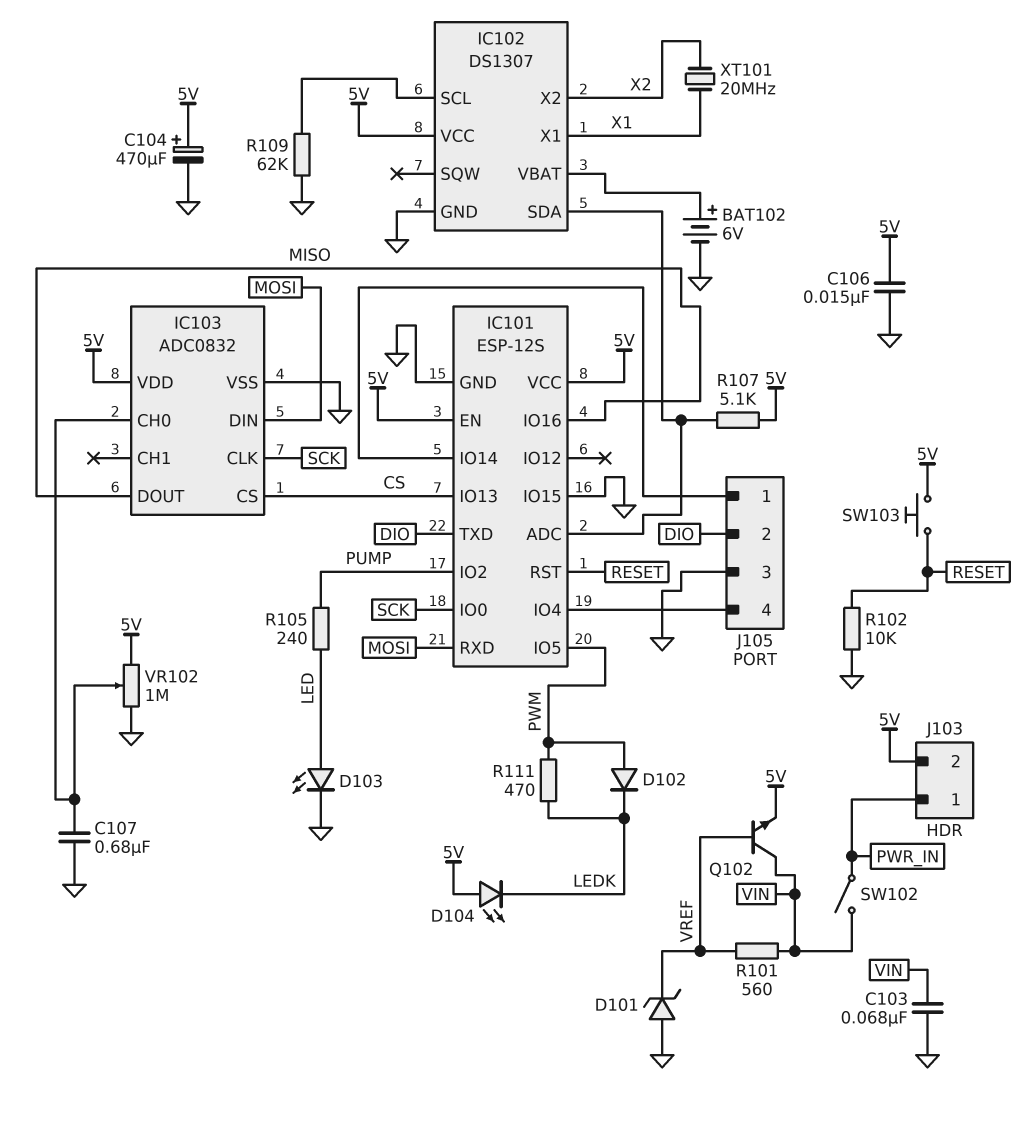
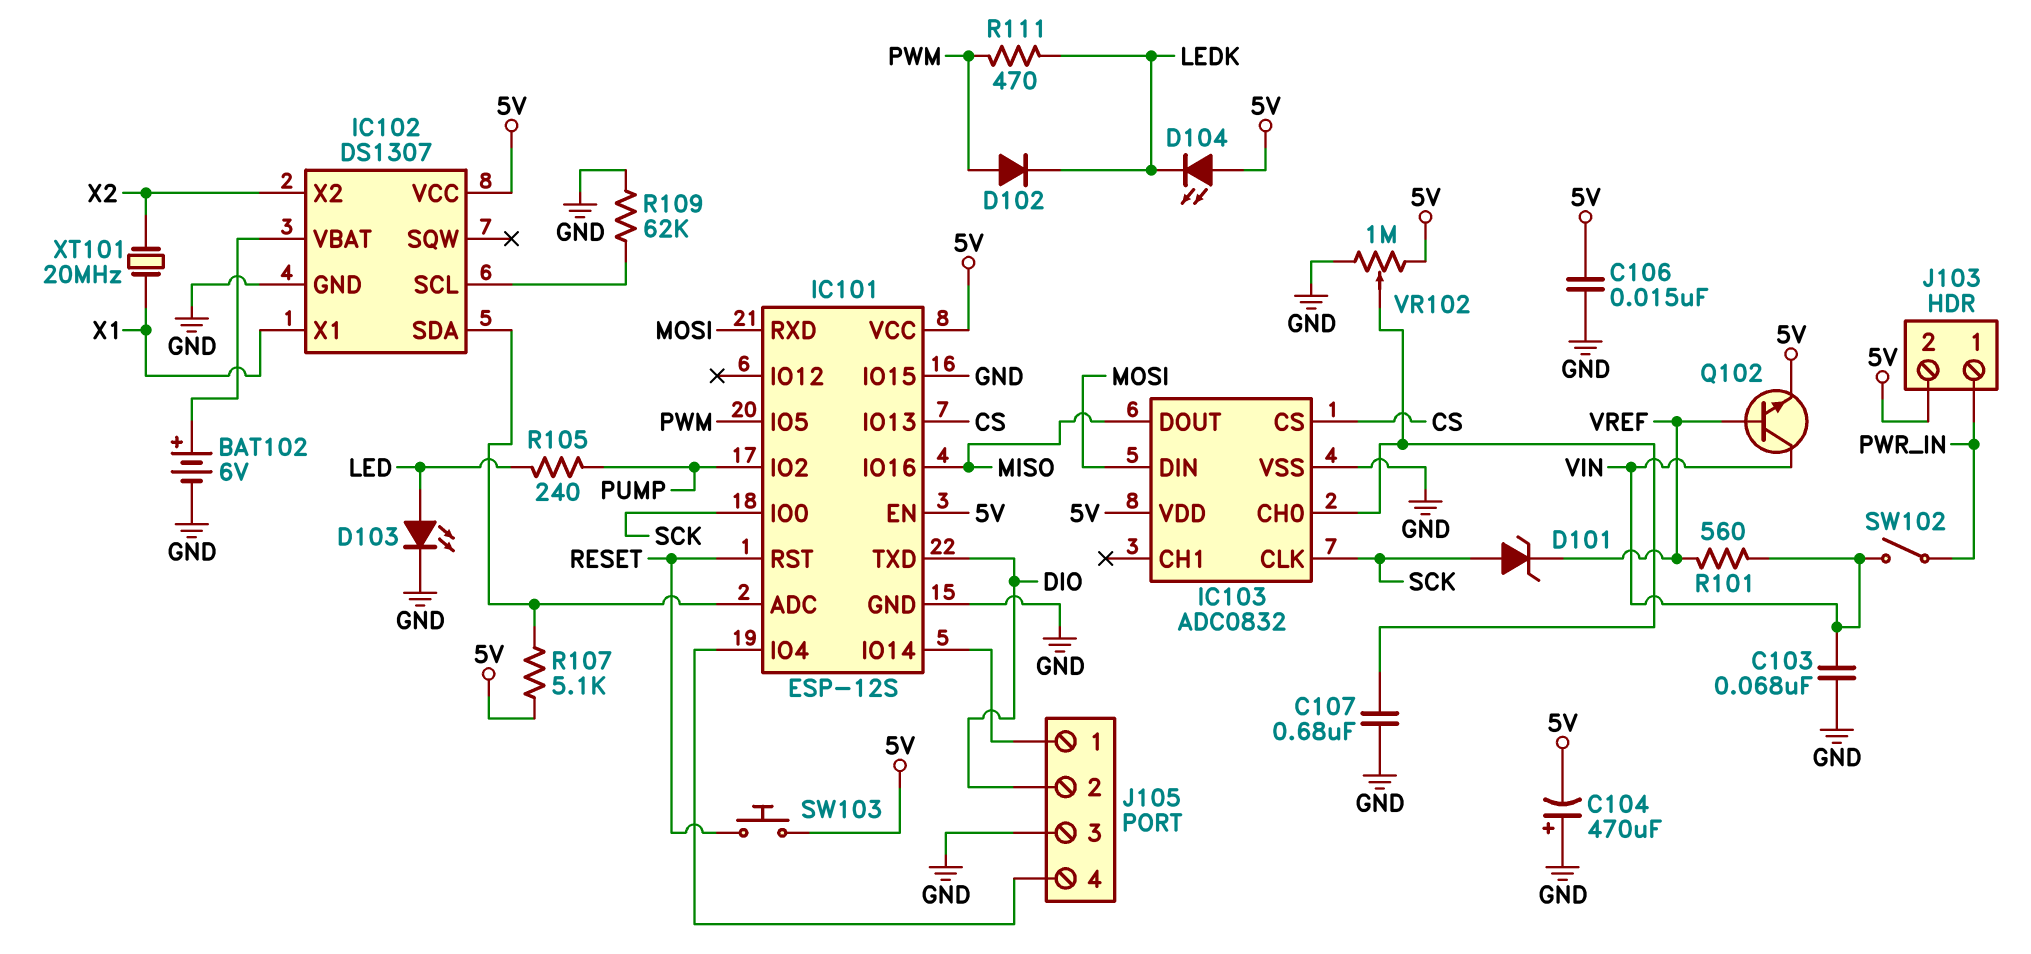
C104: 470uF (plus 5V, minus GND) -> 470uF (plus GND, minus 5V)
D101: zener (A GND, K VREF) -> zener (A SCK, K VREF)
R102: 10k (GND, RESET) -> none

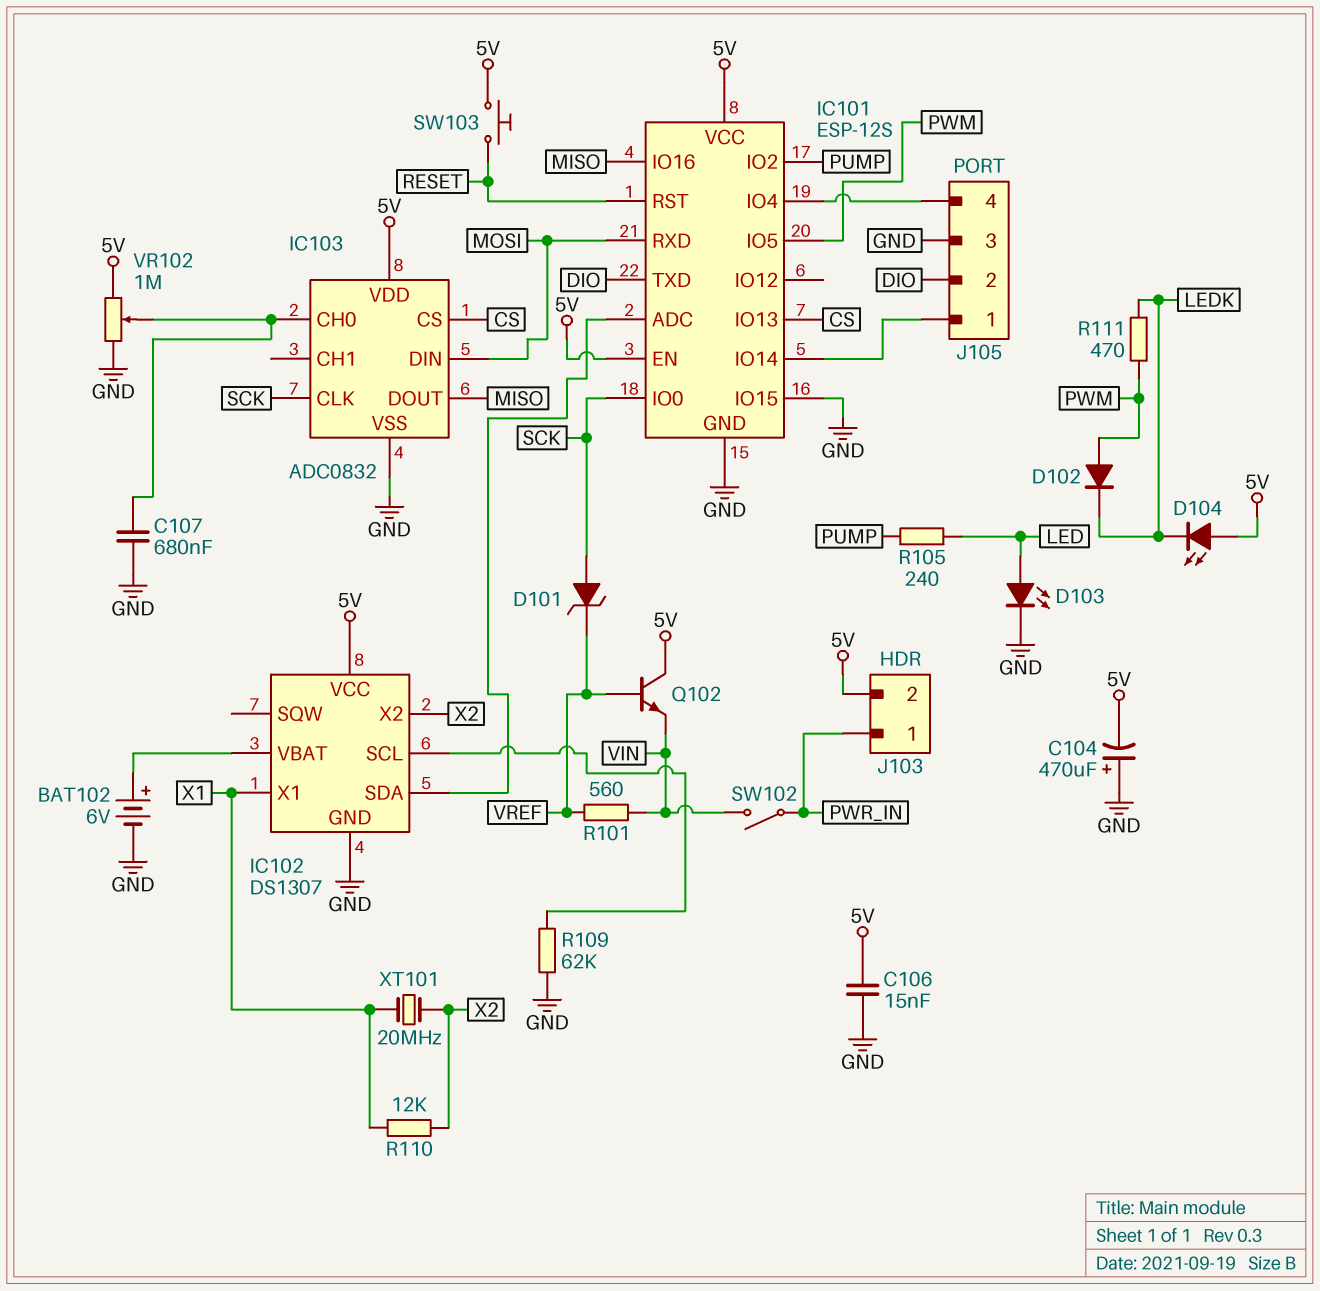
C103: 68nF (GND, VIN) -> none
Q102: NPN (B VREF, C VIN, E 5V) -> NPN (B VREF, C 5V, E VIN)
R107: 5.1k (5V, IC101/ADC) -> none
R110: none -> 12k (X1, X2)

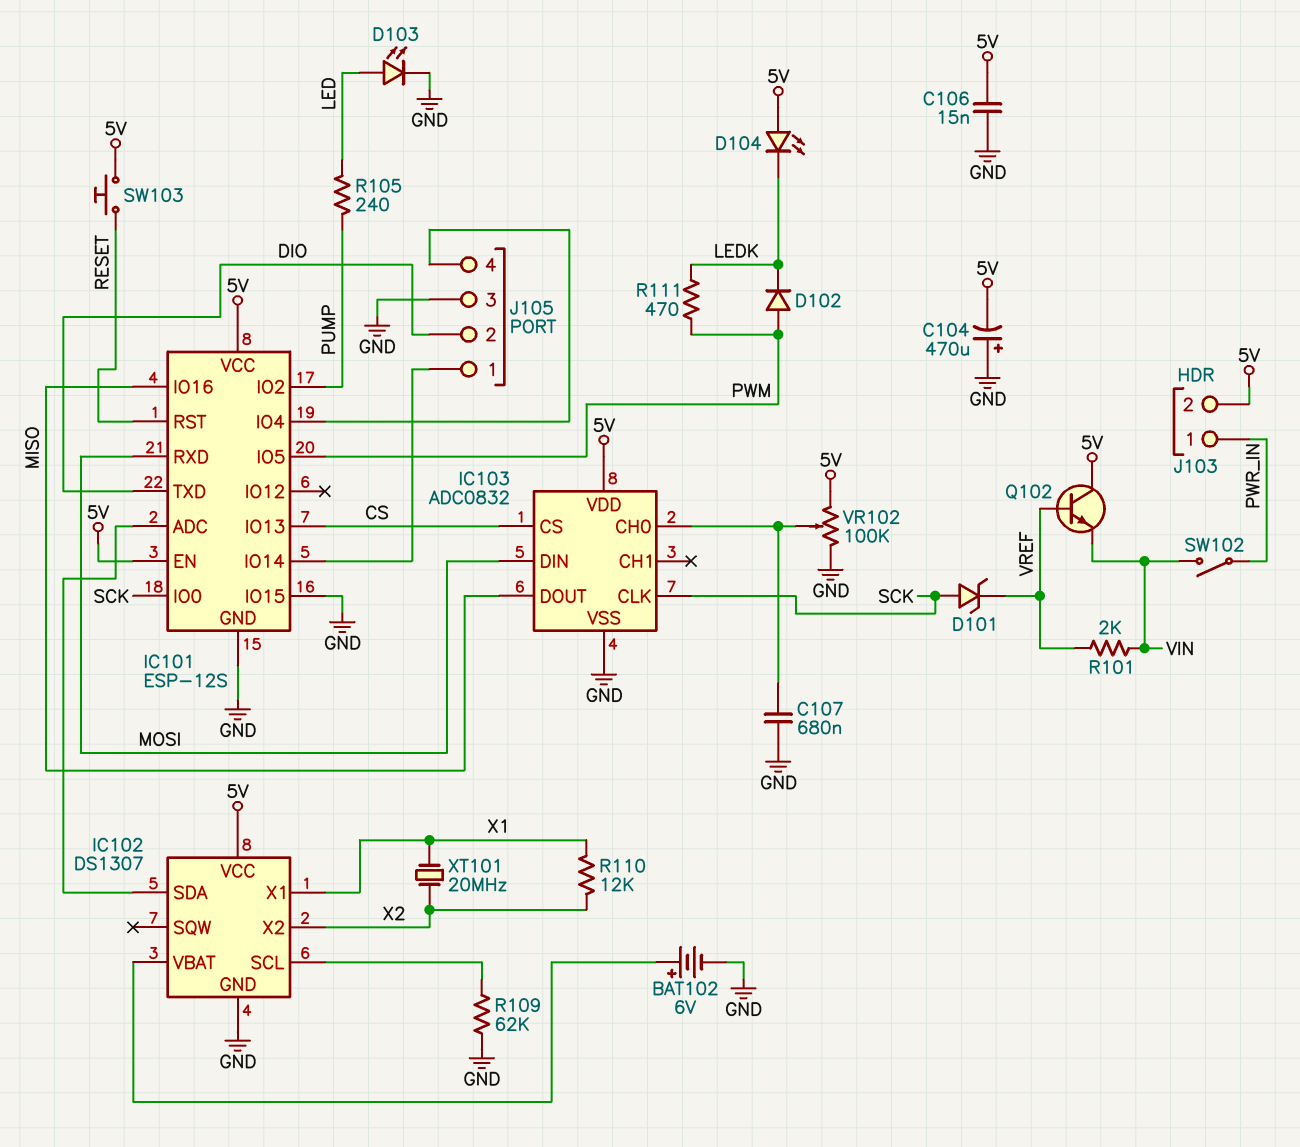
R101: 560 (VIN, VREF) -> 2k (VIN, VREF)
VR102: 1M (5V, GND, wiper IC103/CH0) -> 100k (5V, GND, wiper IC103/CH0)

